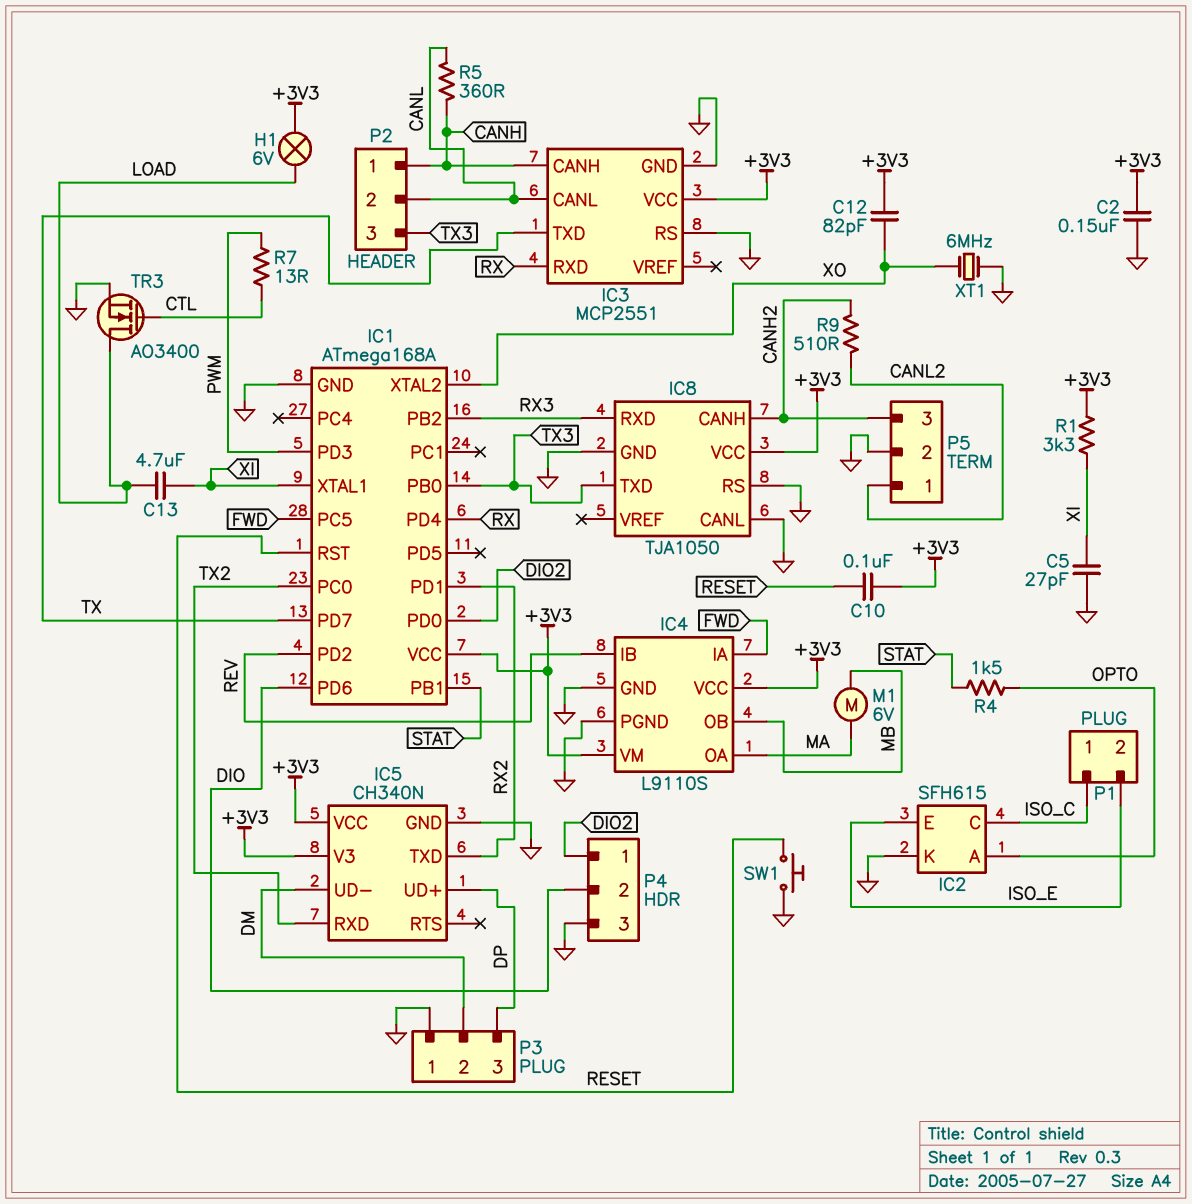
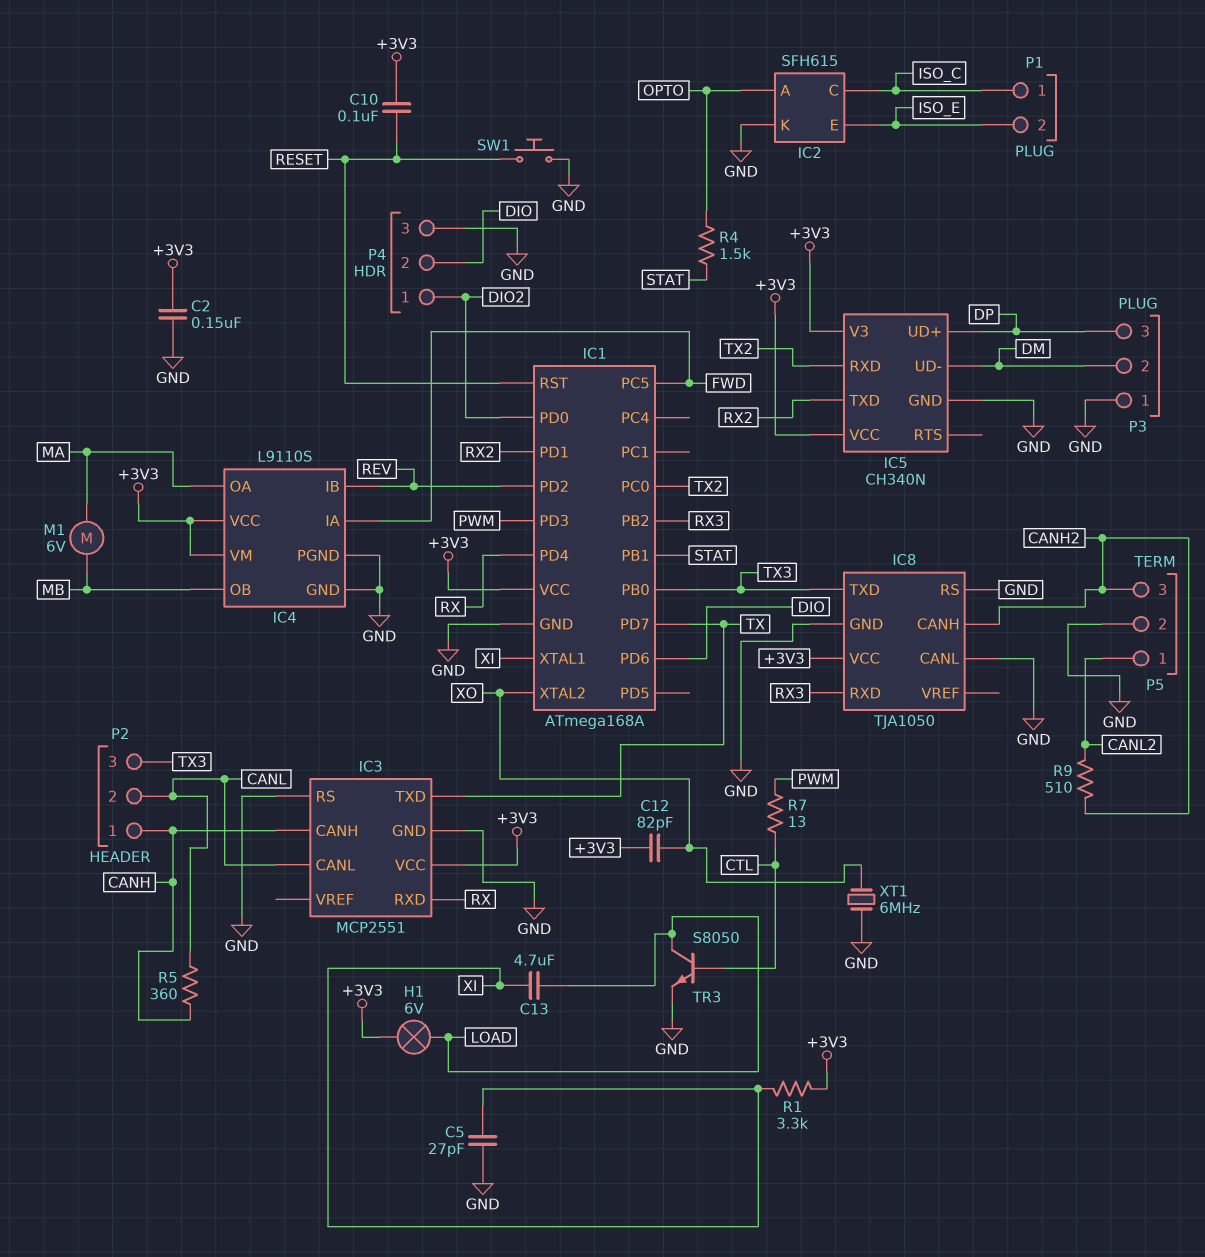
TR3: NMOS AO3400 (G CTL, D LOAD, S GND) -> NPN S8050 (B CTL, C LOAD, E GND)

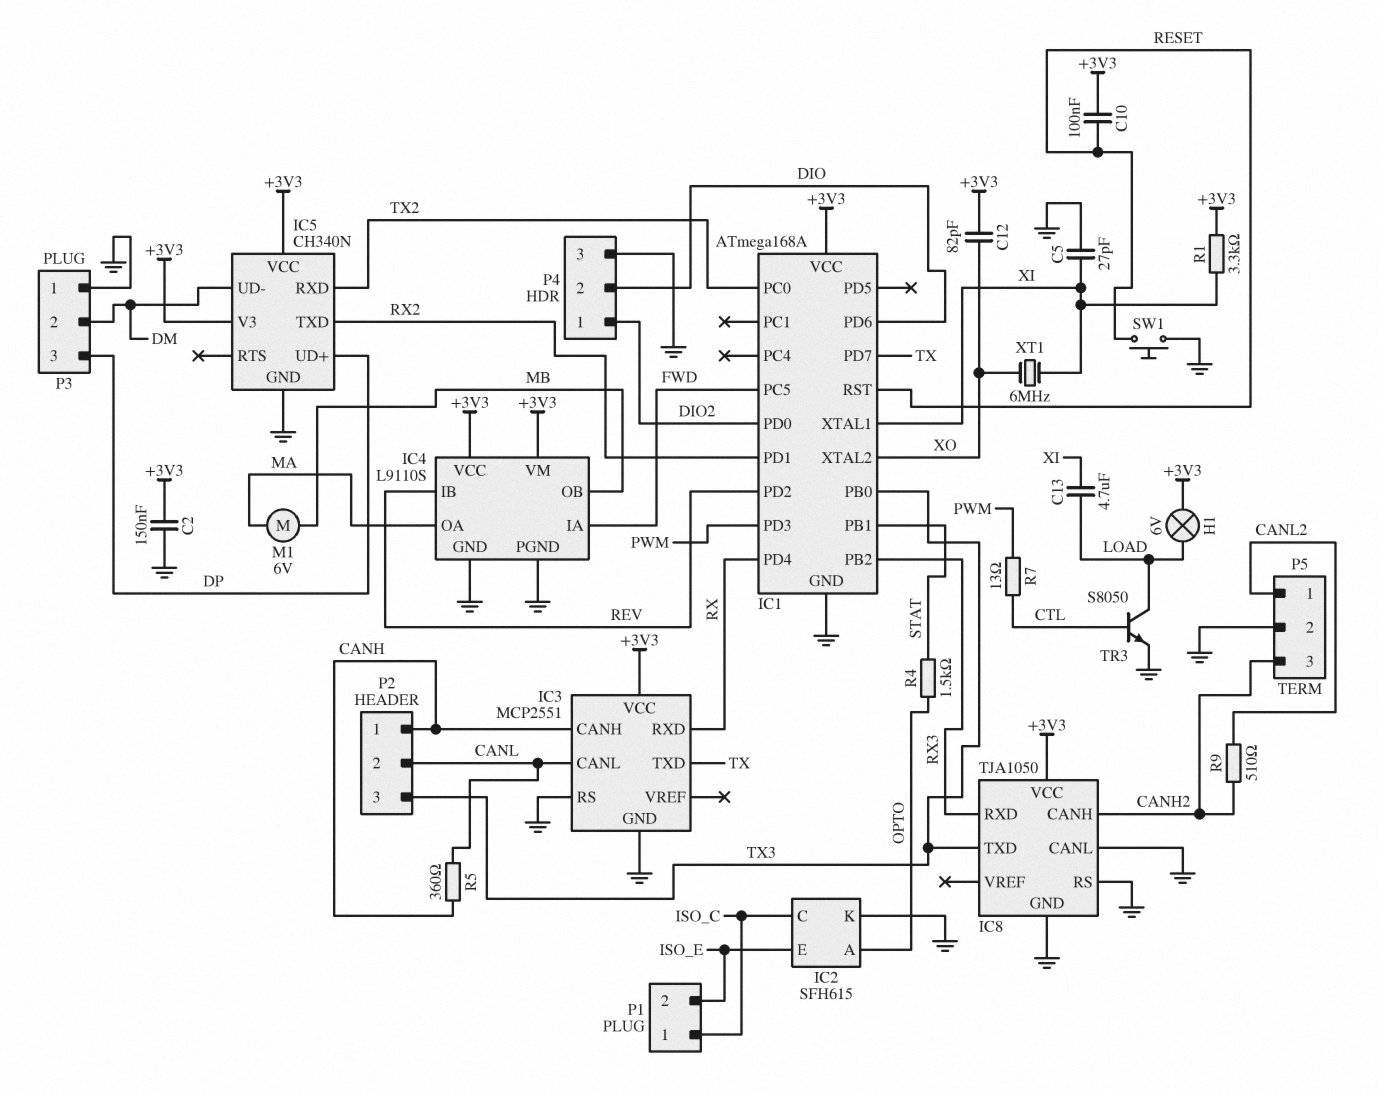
XT1: 6MHz (GND, XO) -> 6MHz (XI, XO)

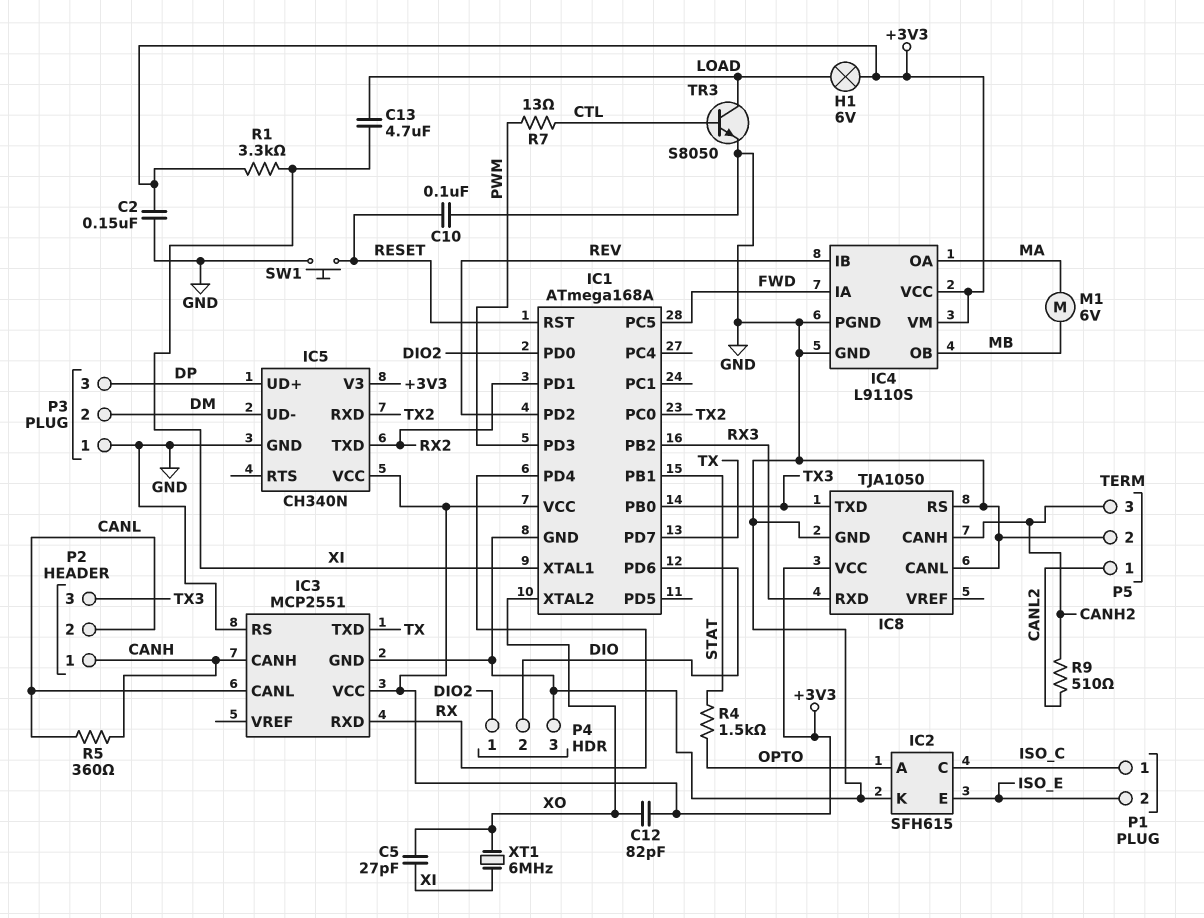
C5: 27pF (GND, XI) -> 27pF (XI, XO)
C10: 100nF (+3V3, RESET) -> 100nF (GND, RESET)

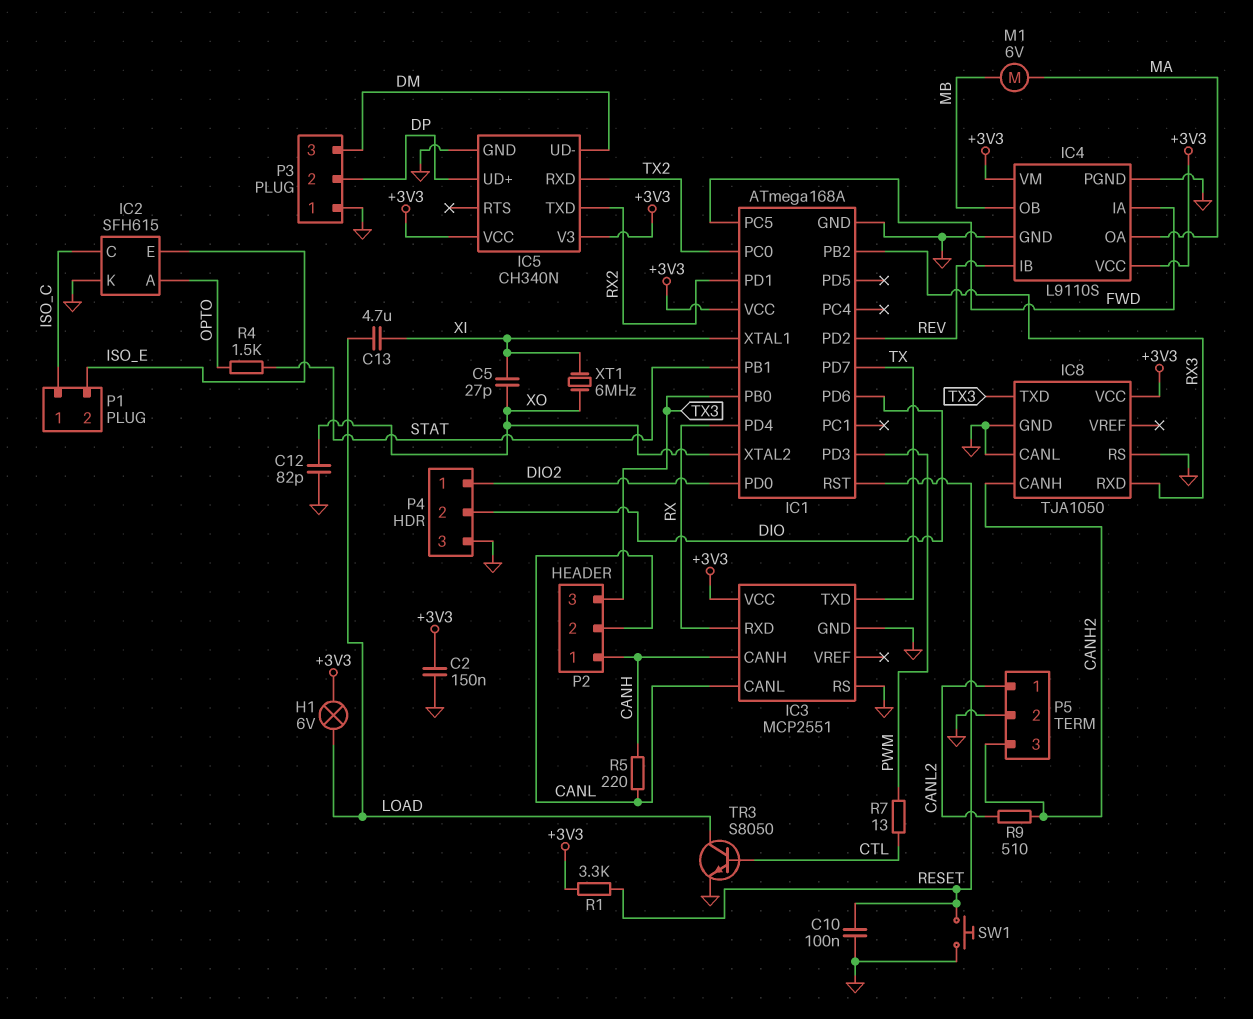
C12: 82pF (+3V3, XO) -> 82pF (GND, XO)
P3 pin 2: DM -> DP
P3 pin 3: DP -> DM
R1: 3.3k (+3V3, XI) -> 3.3k (+3V3, RESET)
R5: 360 (CANH, CANL) -> 220 (CANH, CANL)

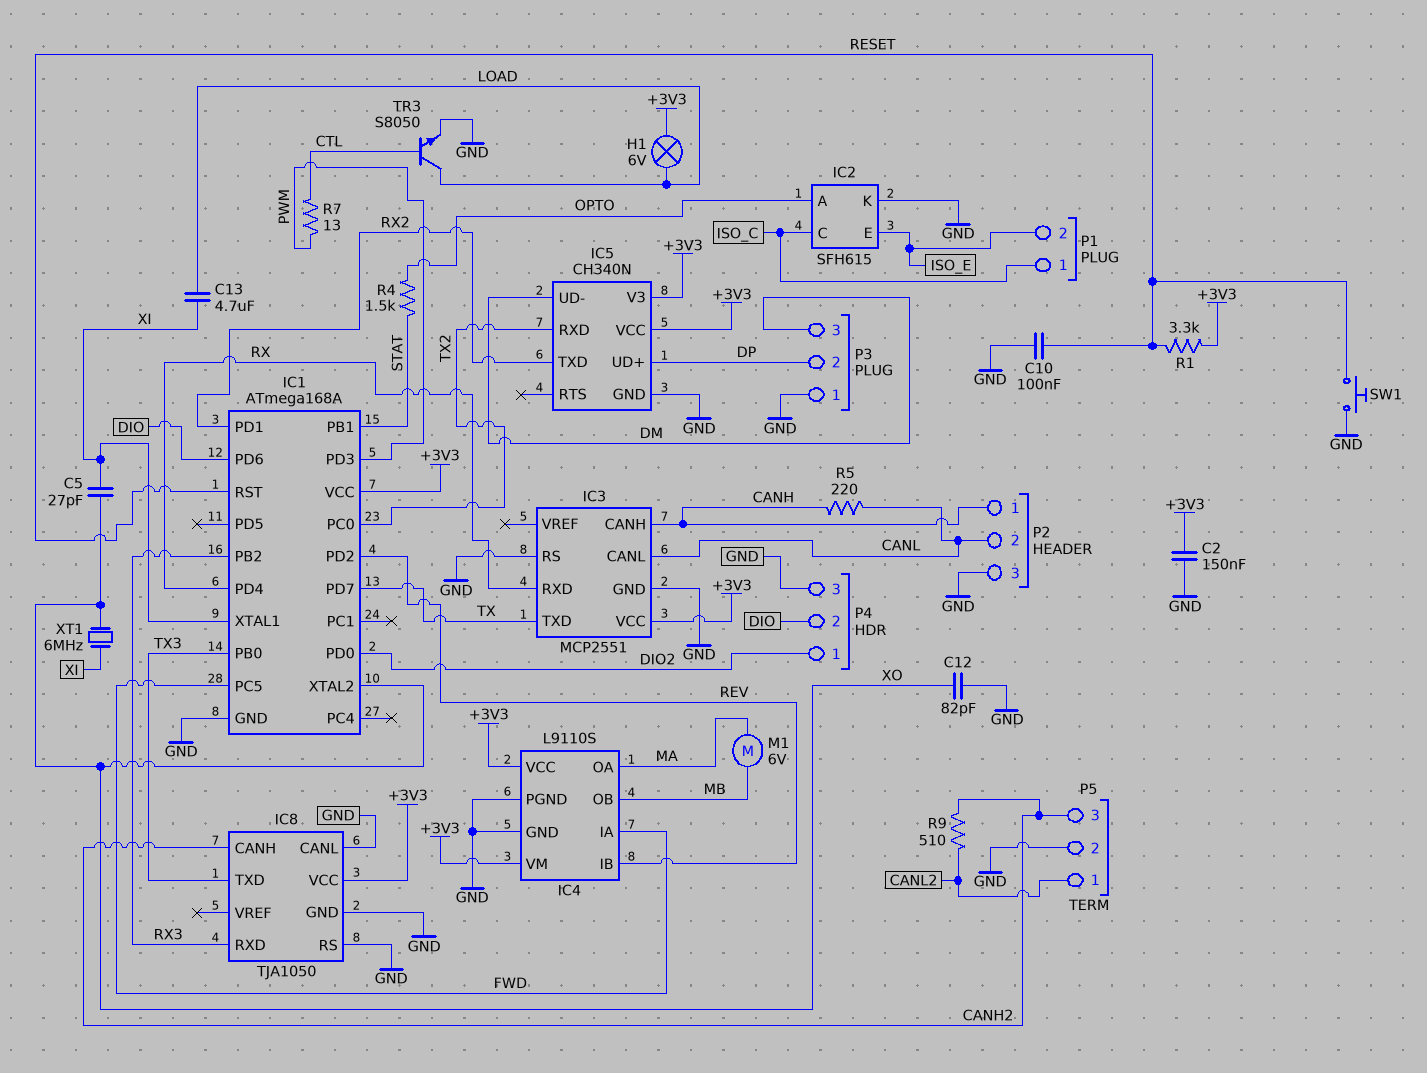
P2 pin 3: TX3 -> GND

